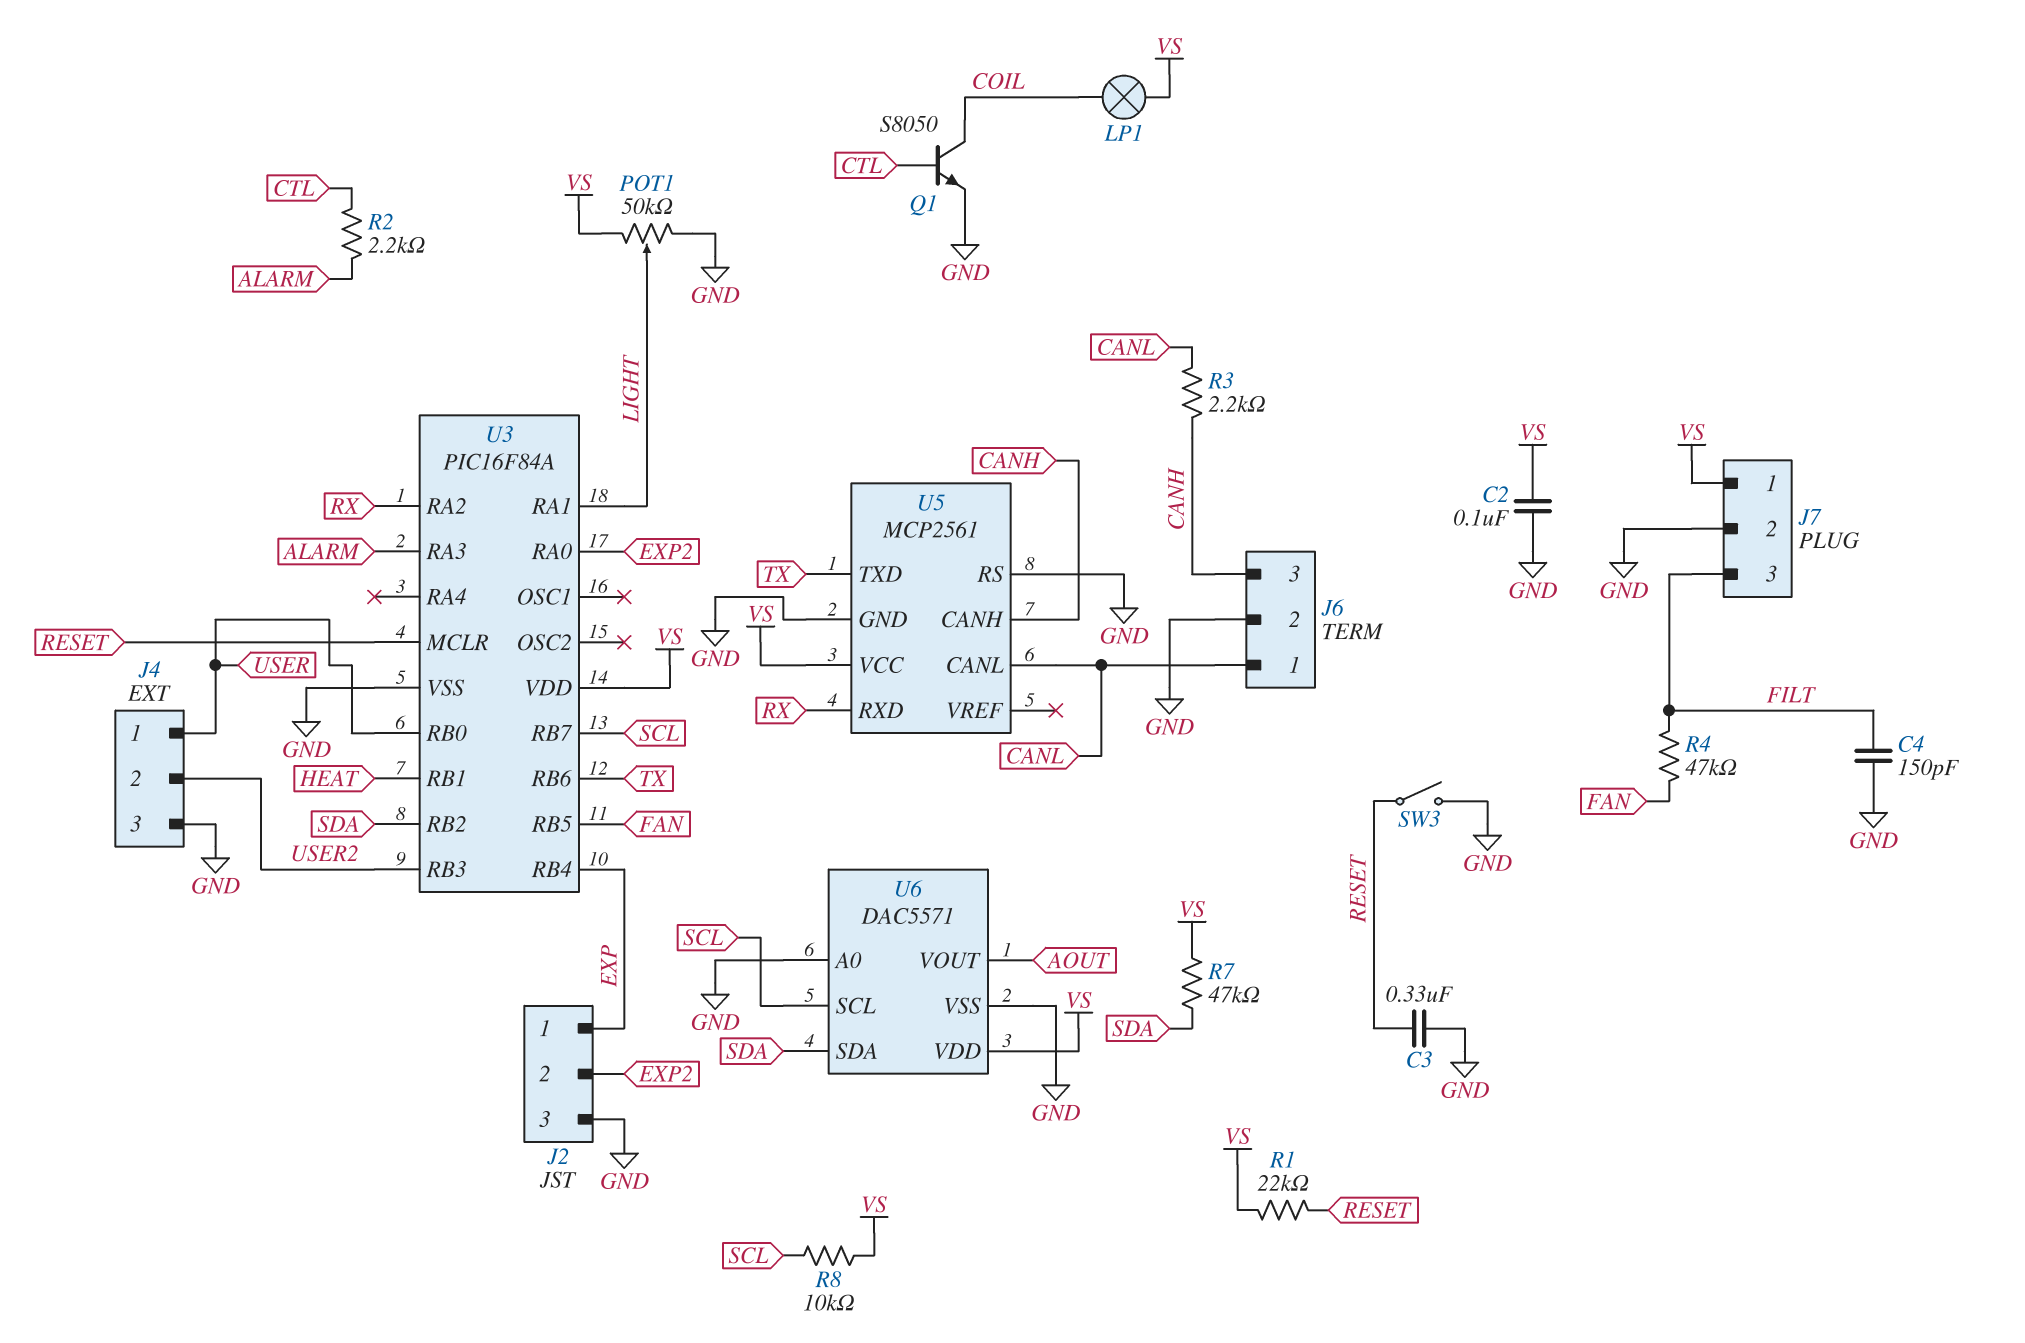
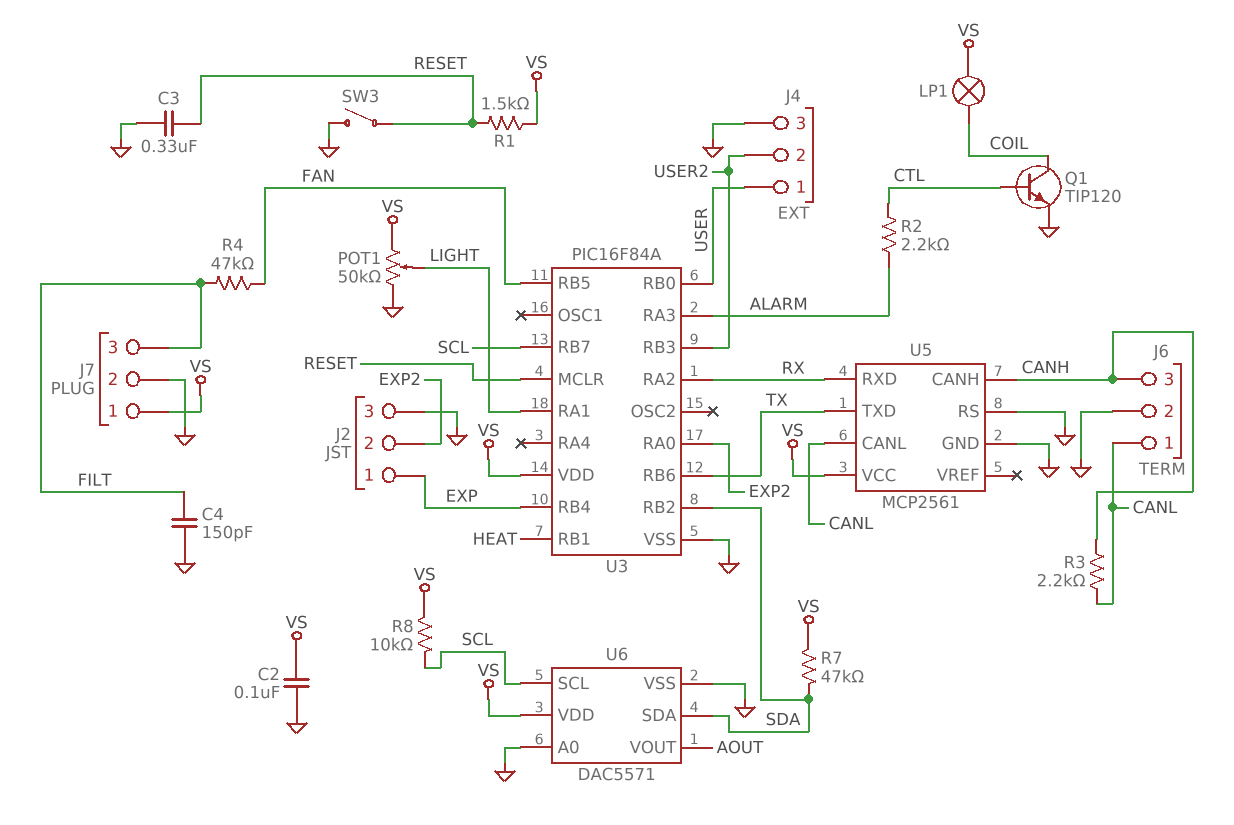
Q1: NPN S8050 (B CTL, C COIL, E GND) -> NPN TIP120 (B CTL, C COIL, E GND)
R1: 22k (RESET, VS) -> 1.5k (RESET, VS)

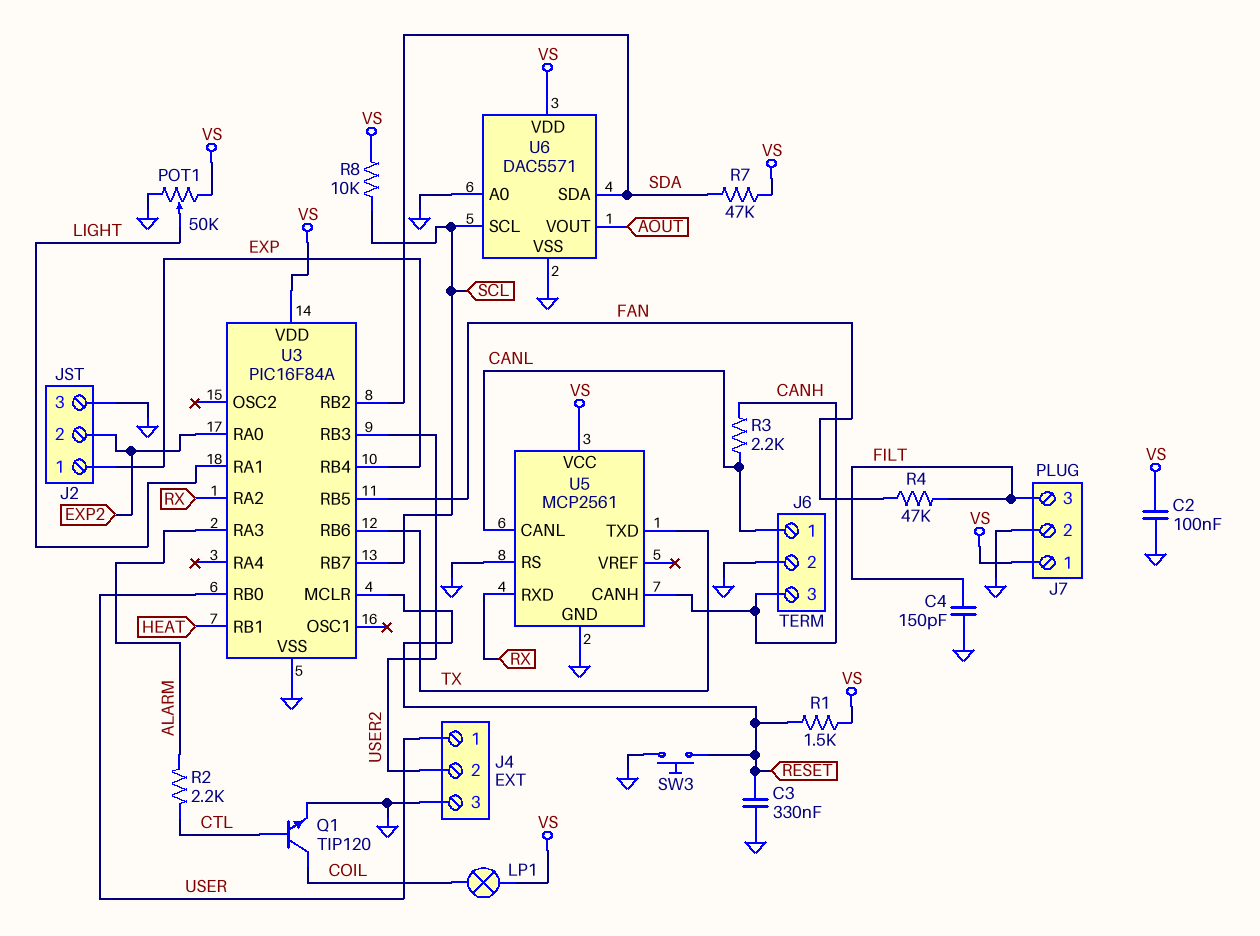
SW3: switch (GND, RESET) -> button (GND, RESET)

